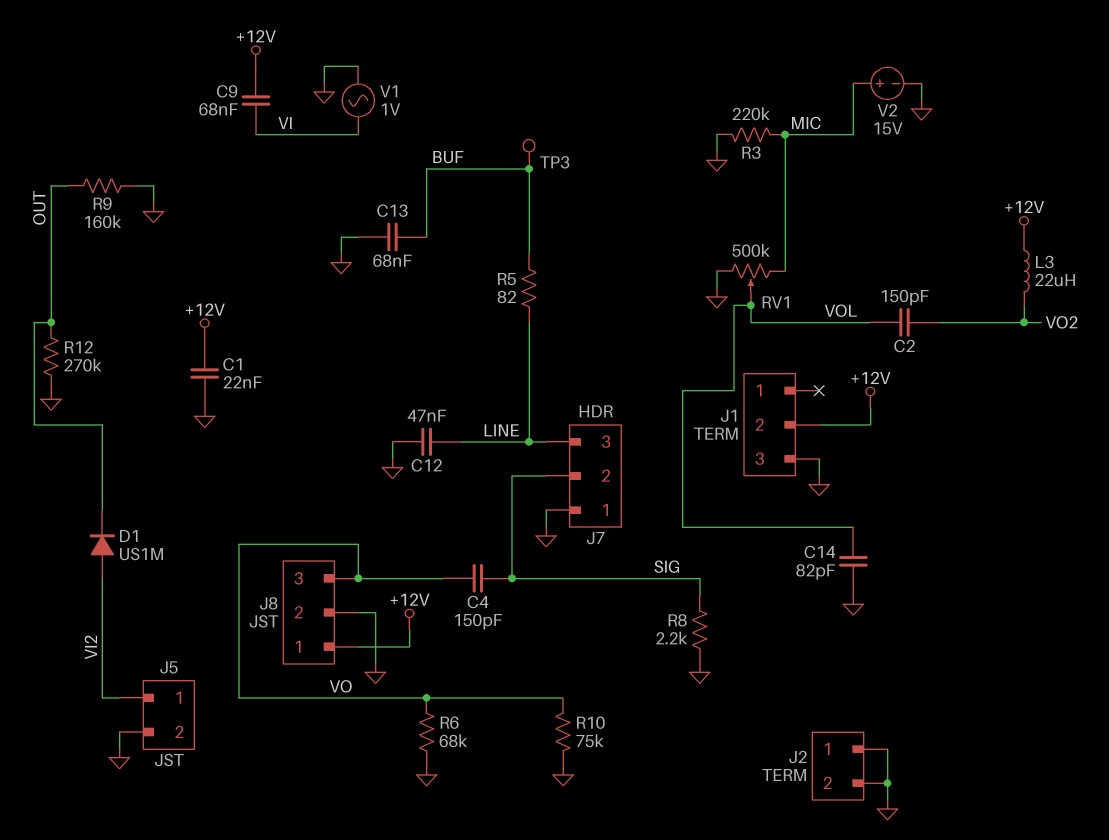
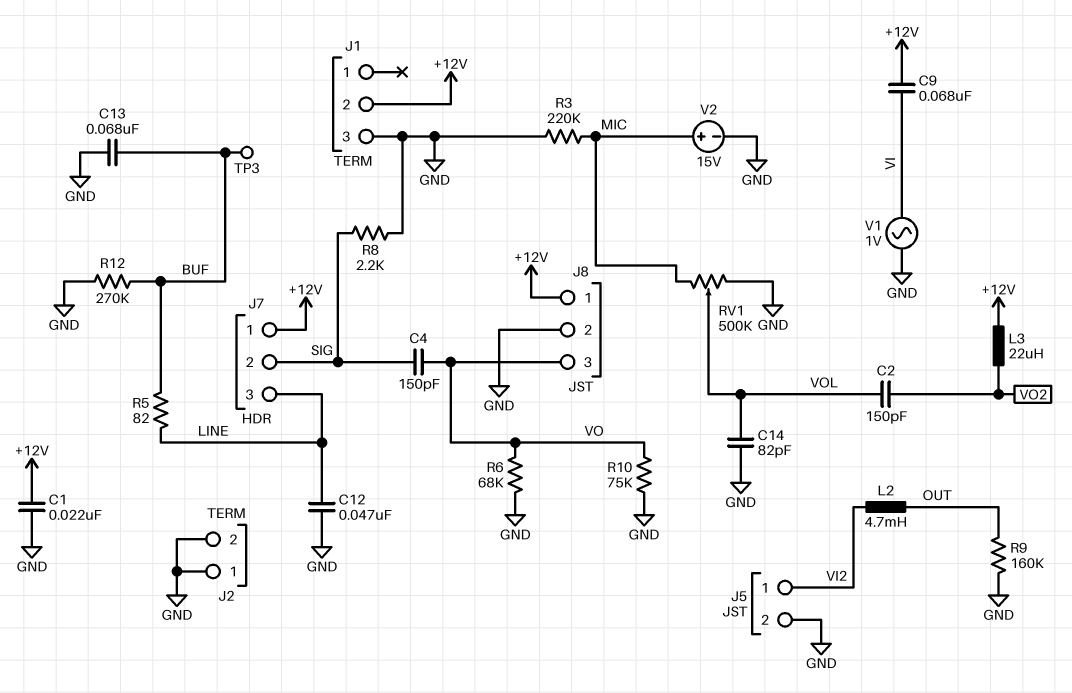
D1: diode US1M (A VI2, K OUT) -> none
J7 pin 1: GND -> +12V
L2: none -> 4.7mH (OUT, VI2)
R12: 270k (GND, OUT) -> 270k (BUF, GND)

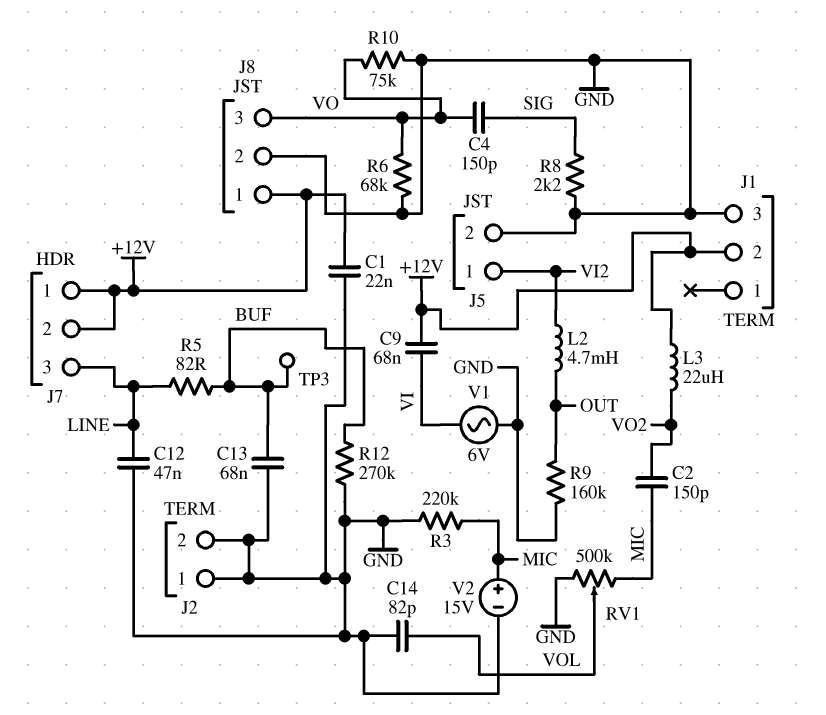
C2: 150pF (VO2, VOL) -> 150pF (MIC, VO2)
J7 pin 2: SIG -> +12V
V1: AC 1V (GND, VI) -> AC 6V (GND, VI)

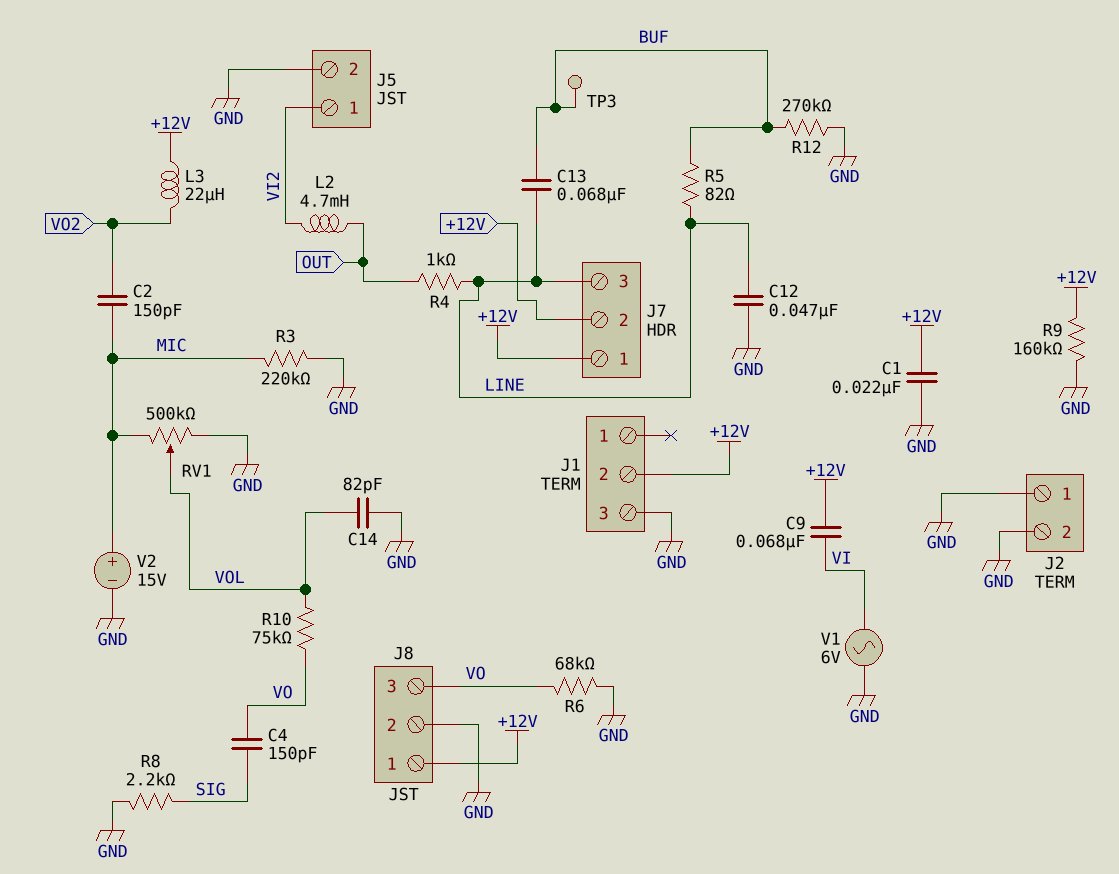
C13: 68nF (BUF, GND) -> 68nF (BUF, LINE)
R4: none -> 1k (LINE, OUT)
R9: 160k (GND, OUT) -> 160k (+12V, GND)
R10: 75k (GND, VO) -> 75k (VO, VOL)

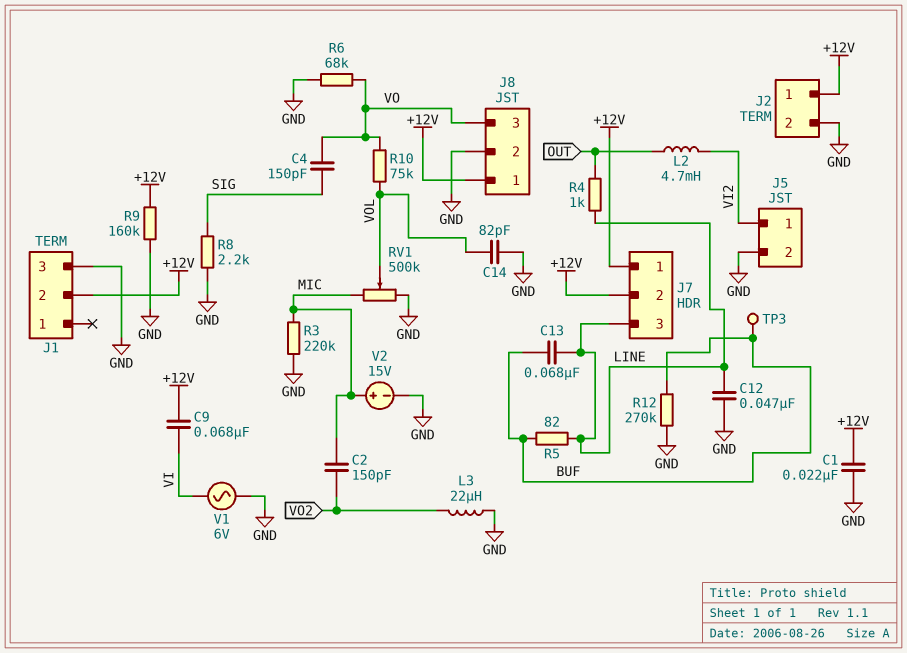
J2 pin 1: GND -> +12V
L3: 22uH (+12V, VO2) -> 22uH (GND, VO2)

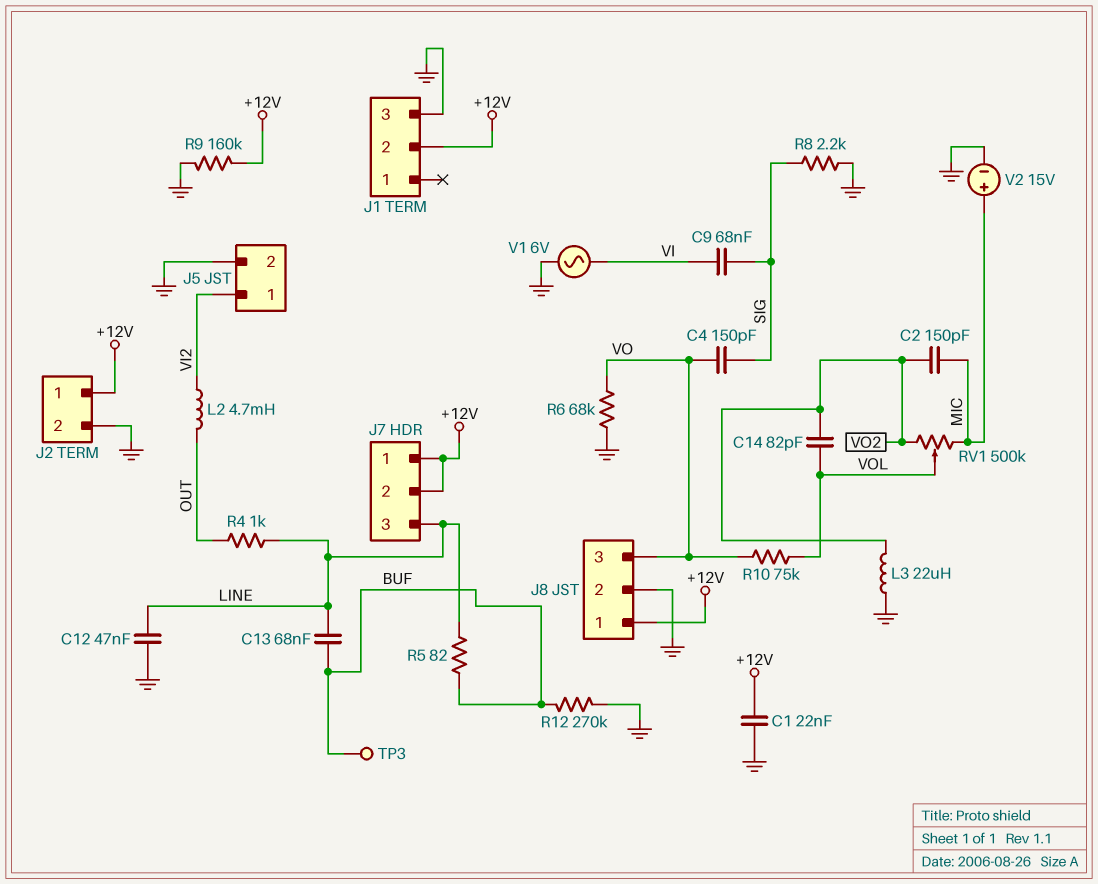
C9: 68nF (+12V, VI) -> 68nF (SIG, VI)
C14: 82pF (GND, VOL) -> 82pF (VO2, VOL)
R3: 220k (GND, MIC) -> none
RV1: 500k (GND, MIC, wiper VOL) -> 500k (MIC, VO2, wiper VOL)

